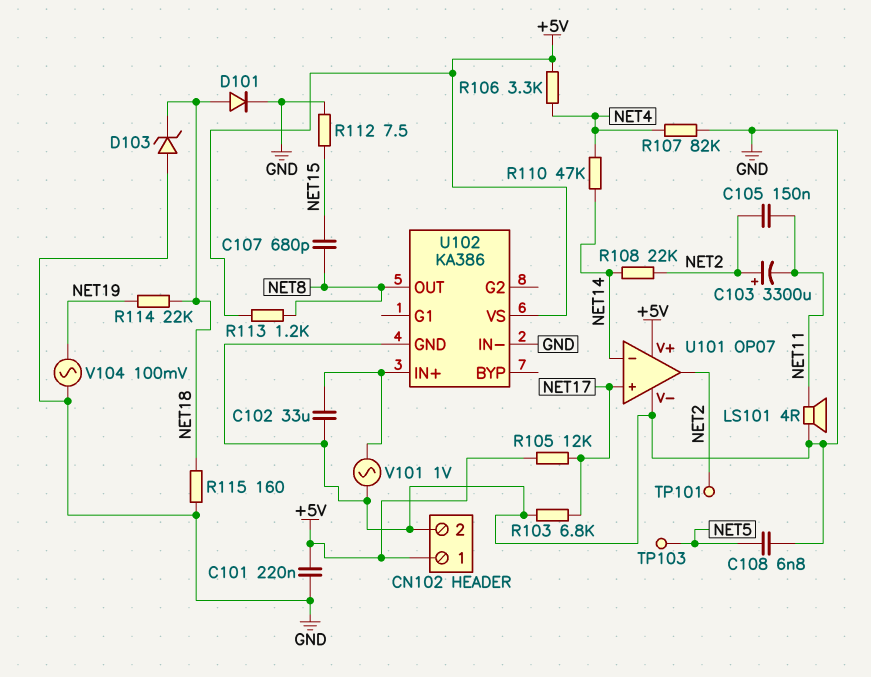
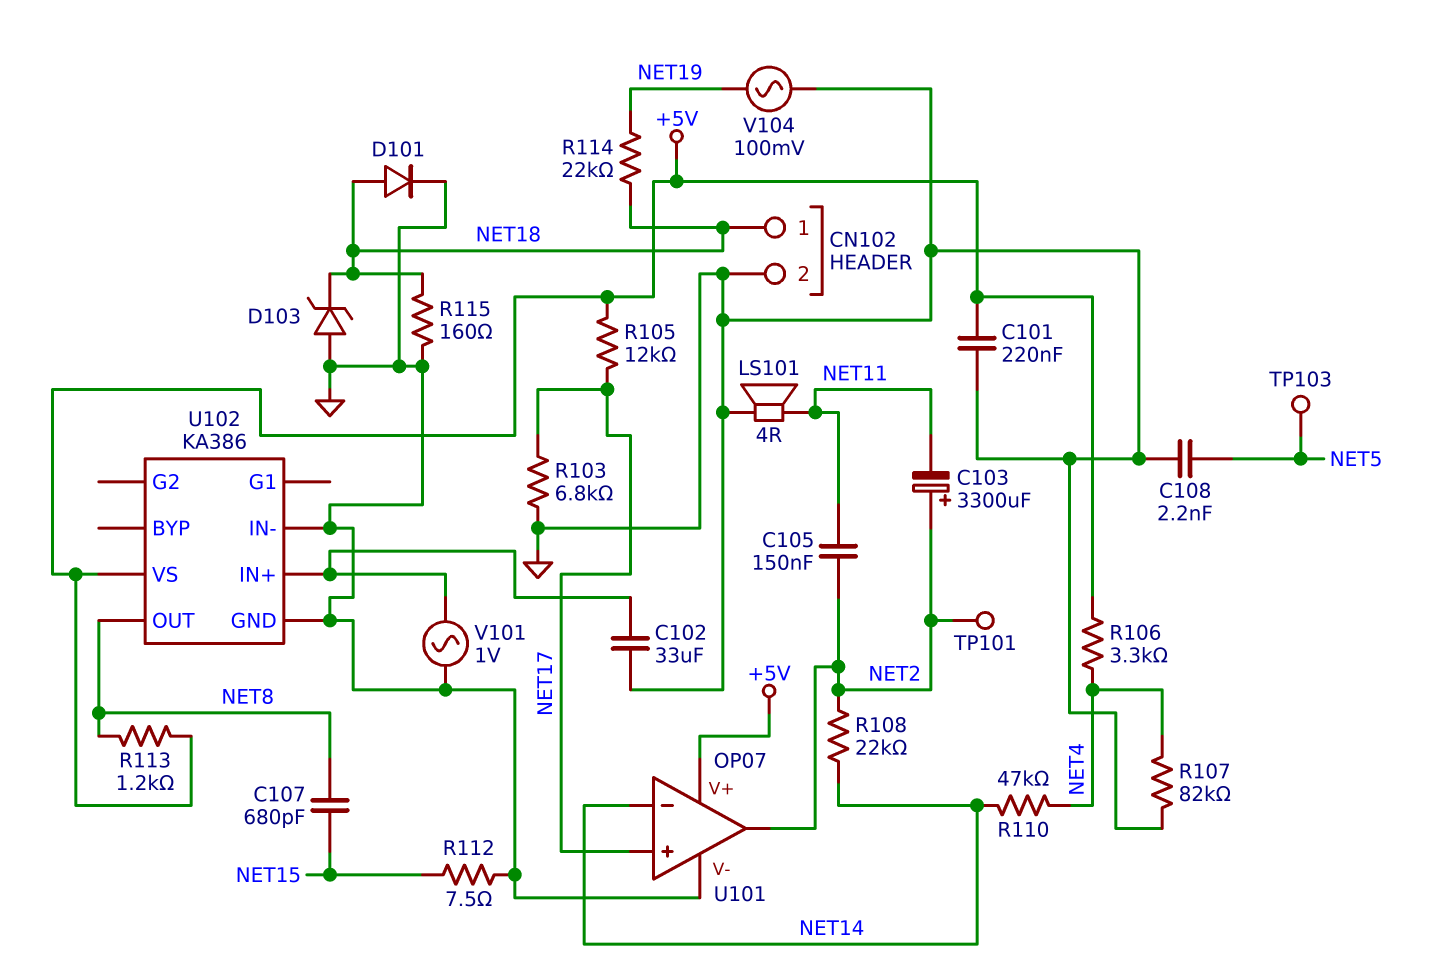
C108: 6.8nF (GND, NET5) -> 2.2nF (GND, NET5)
CN102 pin 1: +5V -> NET18

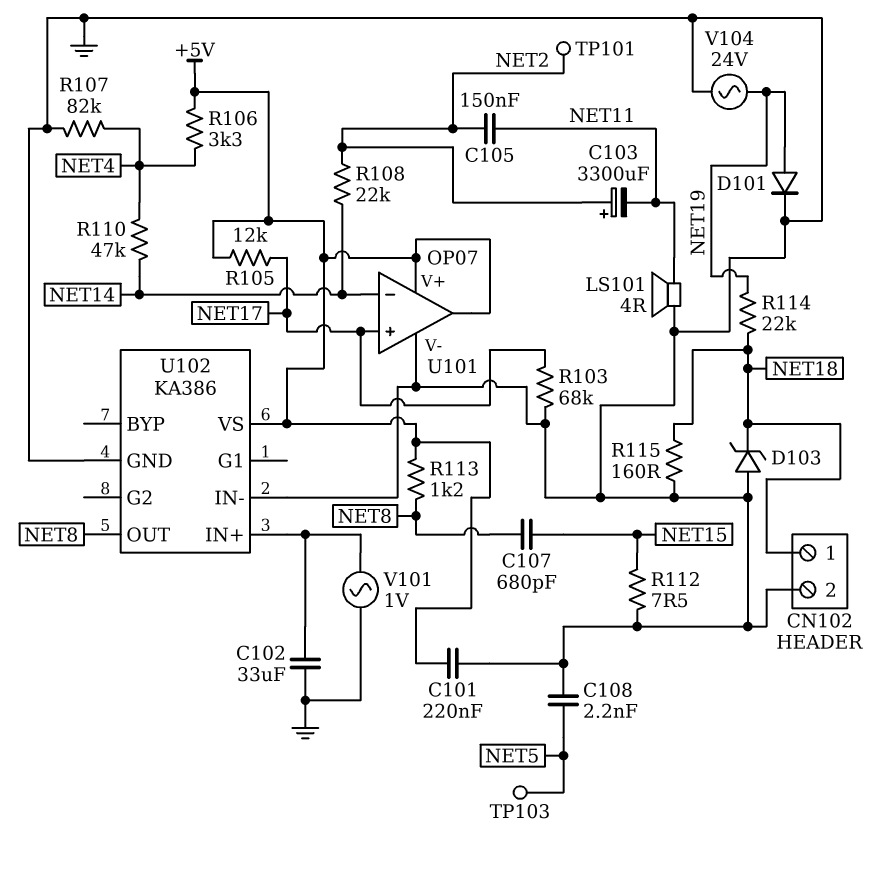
D101: diode (A NET18, K GND) -> diode (A NET19, K GND)
R103: 6.8k (GND, NET17) -> 68k (GND, NET17)
U101 pin out: NET2 -> +5V
V104: AC 100mV (GND, NET19) -> AC 24V (GND, NET19)

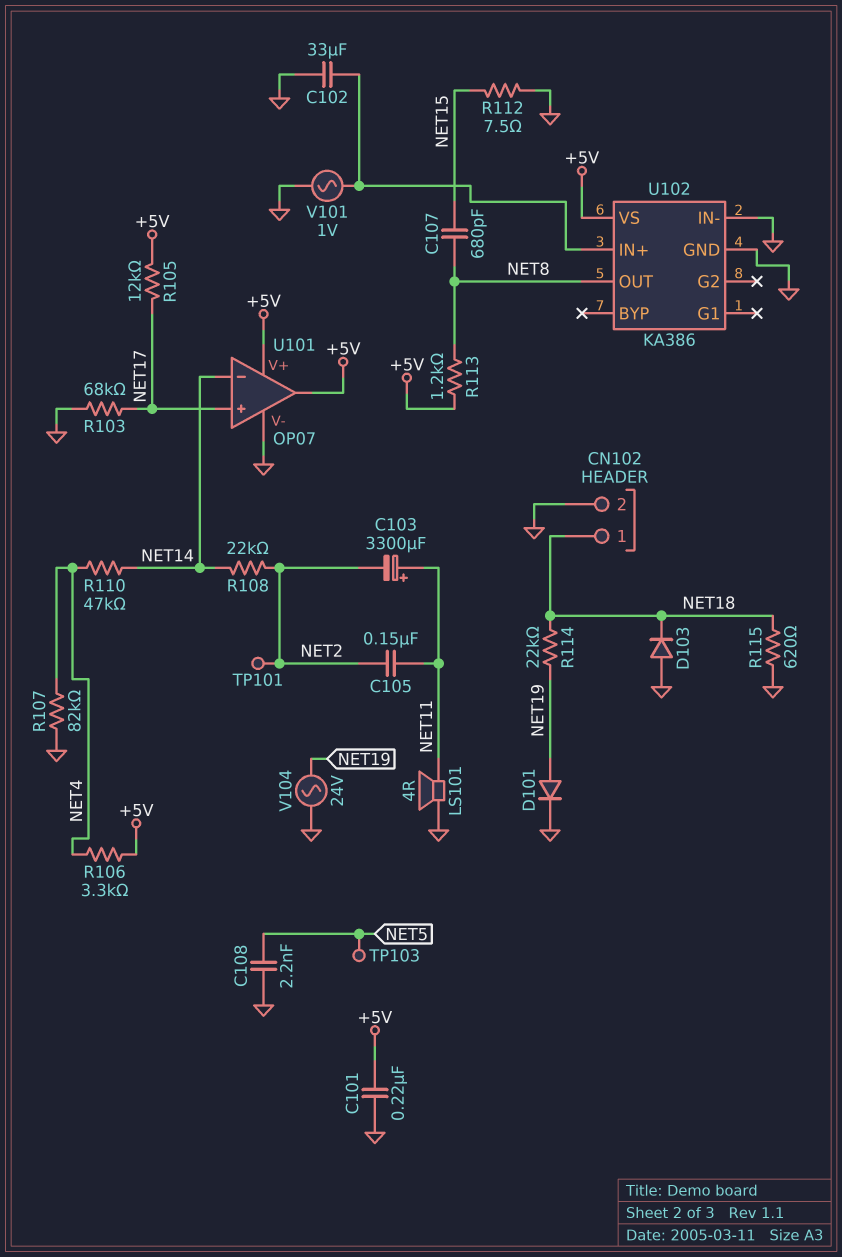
C103: 3300uF (plus NET2, minus NET11) -> 3300uF (plus NET11, minus NET2)
D103: zener (A GND, K NET18) -> diode (A GND, K NET18)
R115: 160 (GND, NET18) -> 620 (GND, NET18)

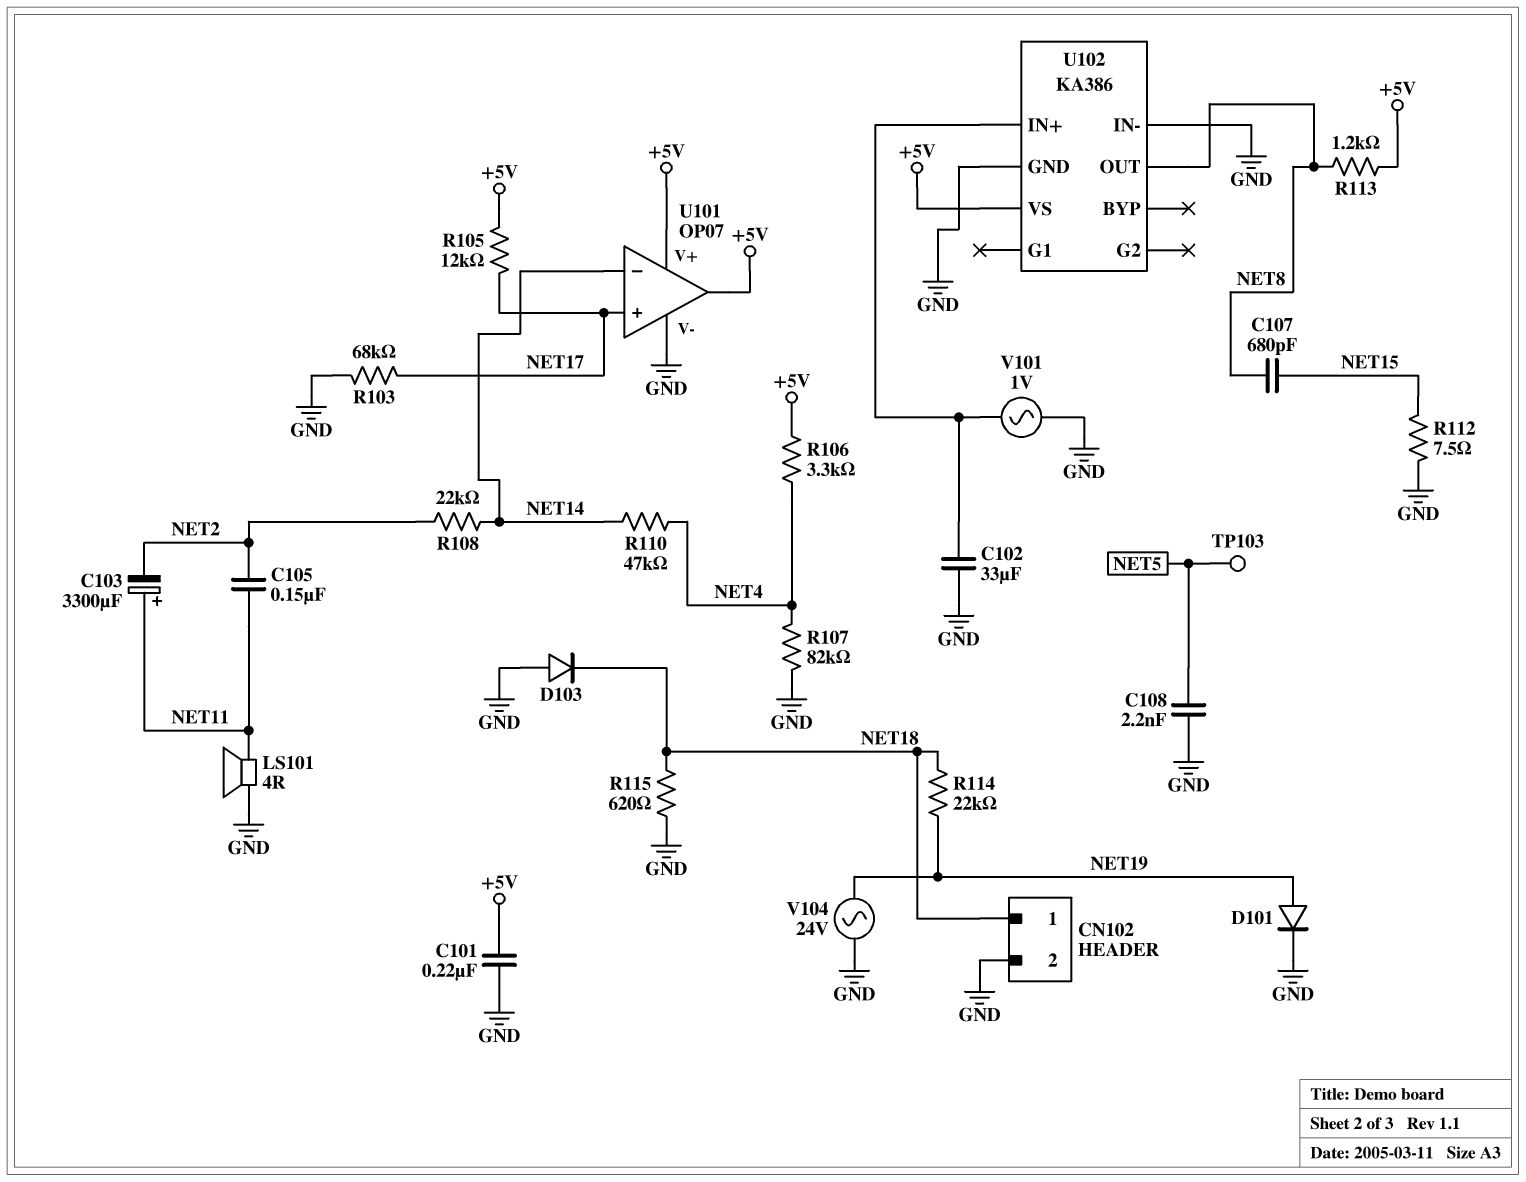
TP101: test point (NET2) -> none

